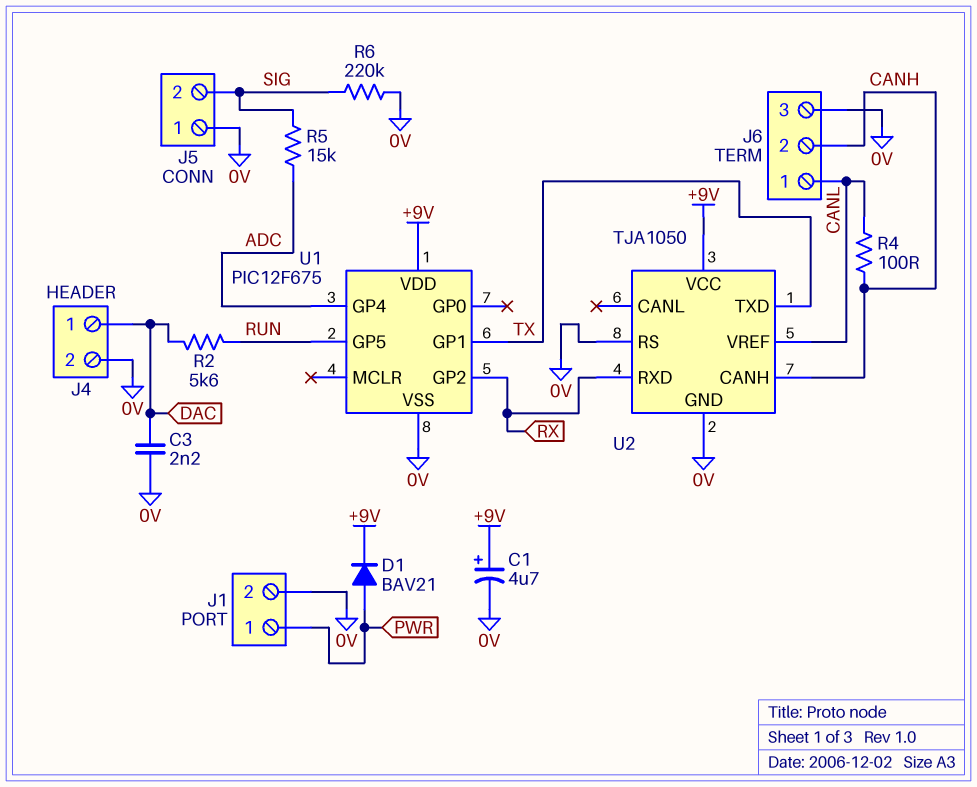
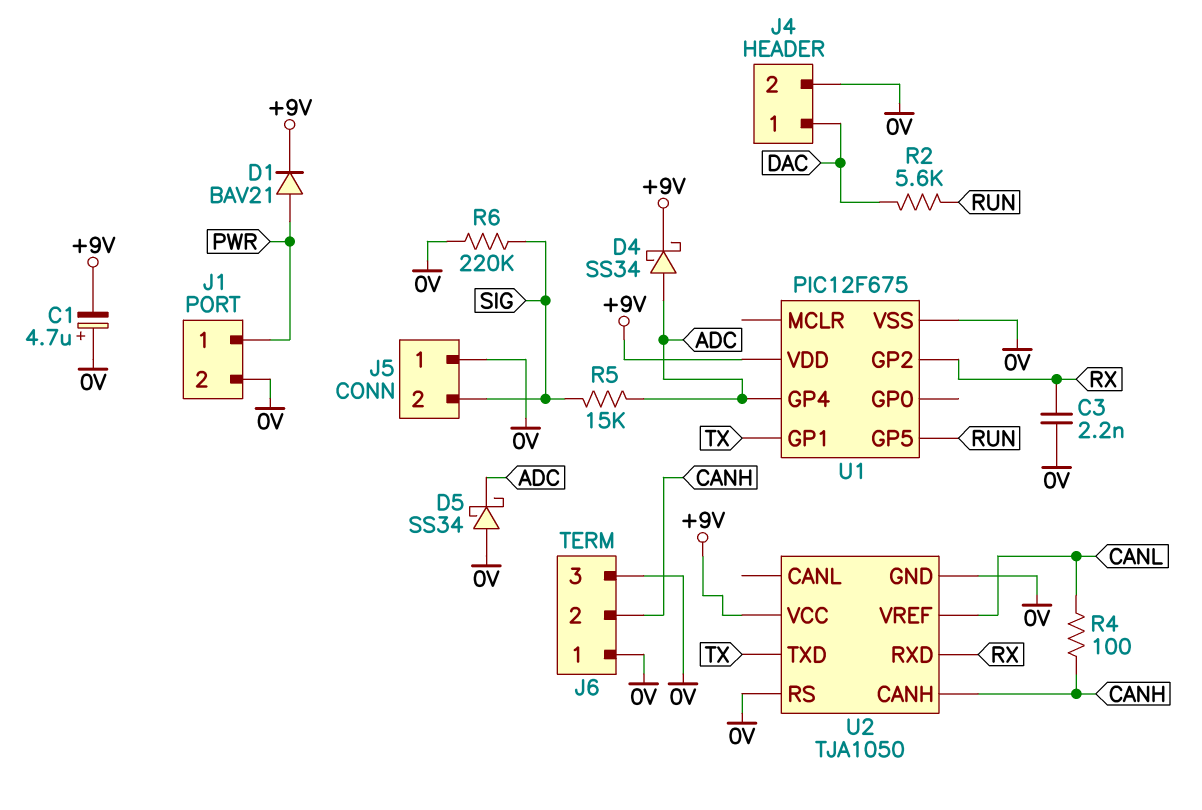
C1: 4.7uF (plus +9V, minus 0V) -> 4.7uF (plus 0V, minus +9V)
C3: 2.2nF (0V, DAC) -> 2.2nF (0V, RX)
D4: none -> schottky SS34 (A ADC, K +9V)
D5: none -> schottky SS34 (A 0V, K ADC)
J6 pin 1: CANL -> 0V

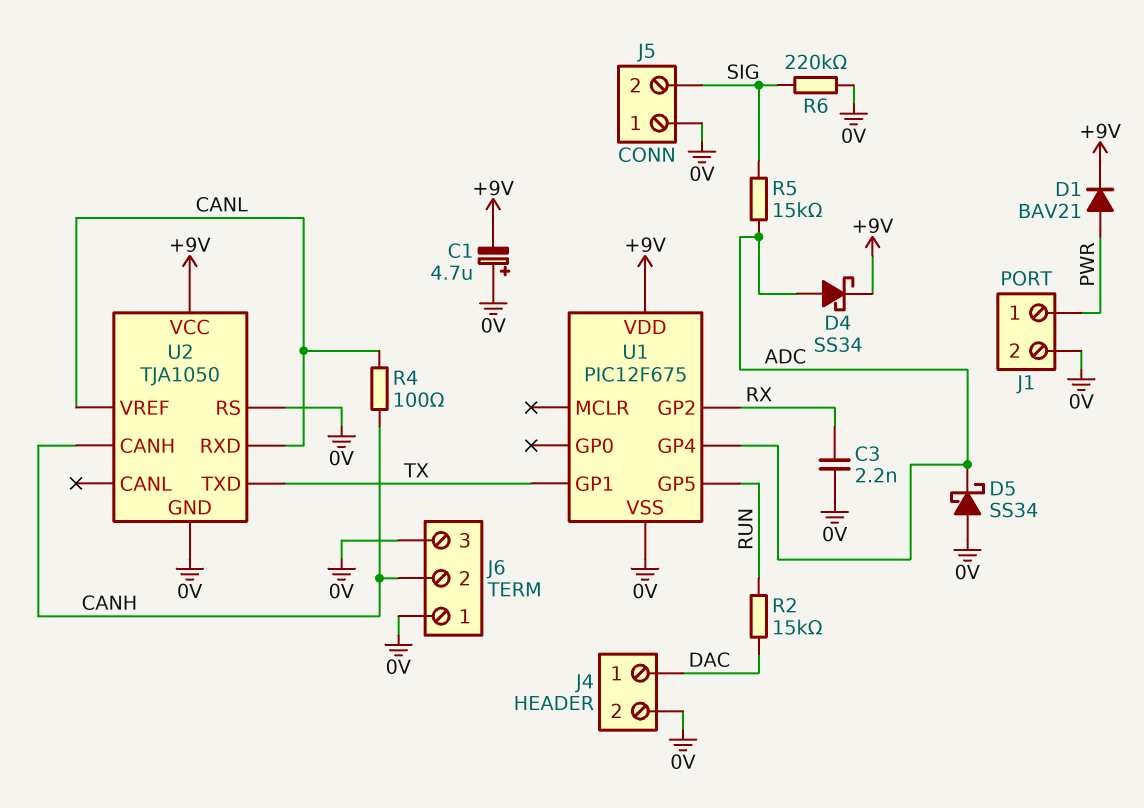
R2: 5.6k (DAC, RUN) -> 15k (DAC, RUN)
U2 pin RXD: RX -> CANL

